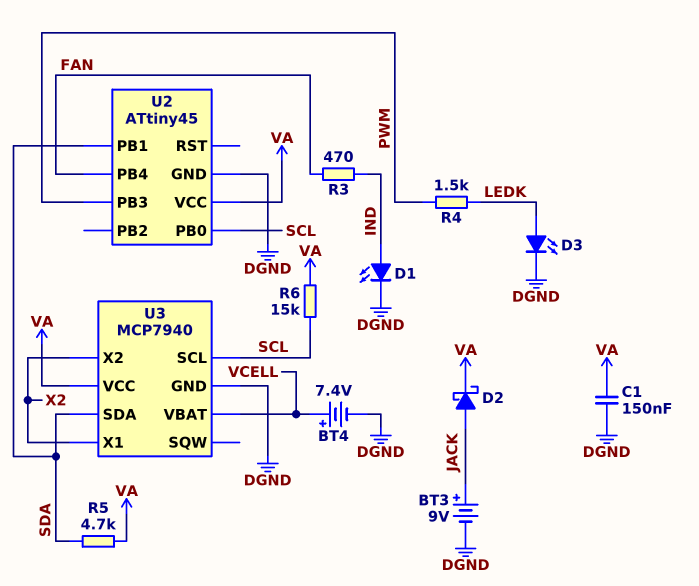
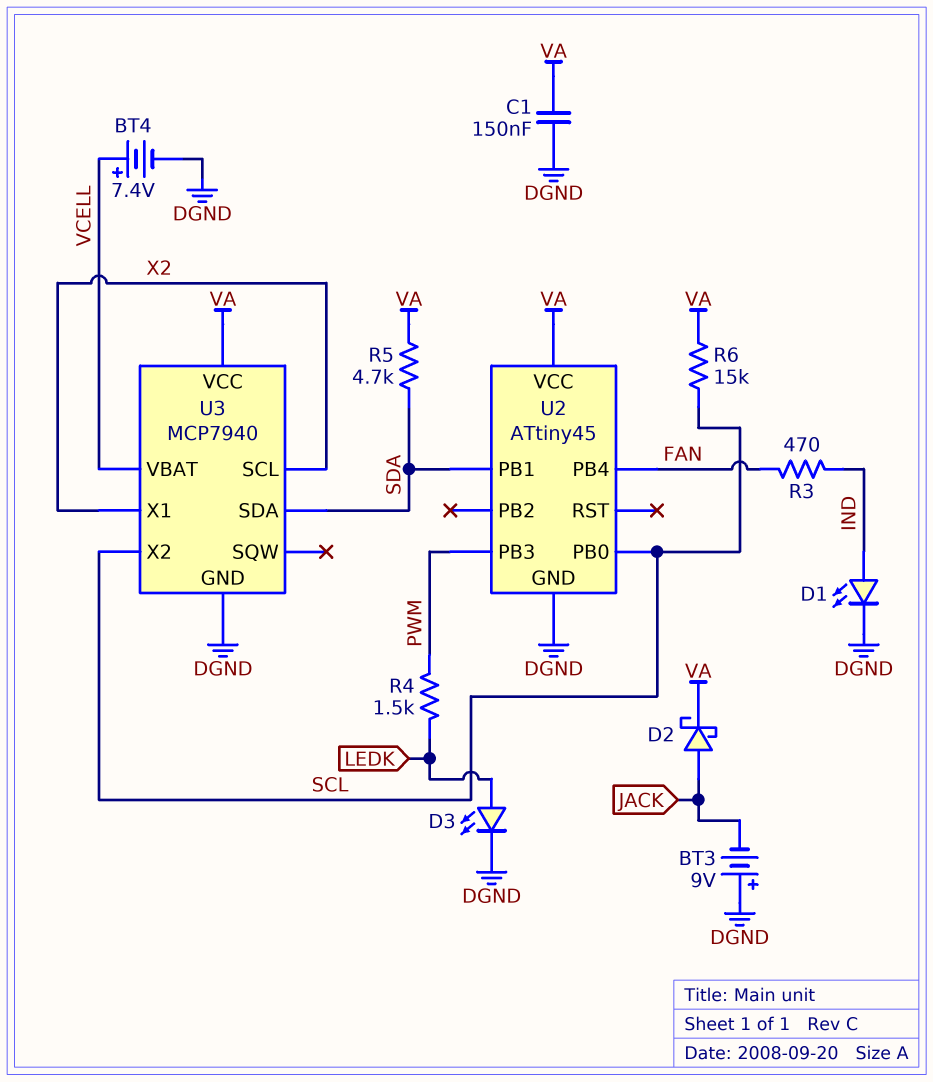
BT3: 9V (plus JACK, minus DGND) -> 9V (plus DGND, minus JACK)
U3 pin SCL: SCL -> X2
U3 pin X2: X2 -> SCL

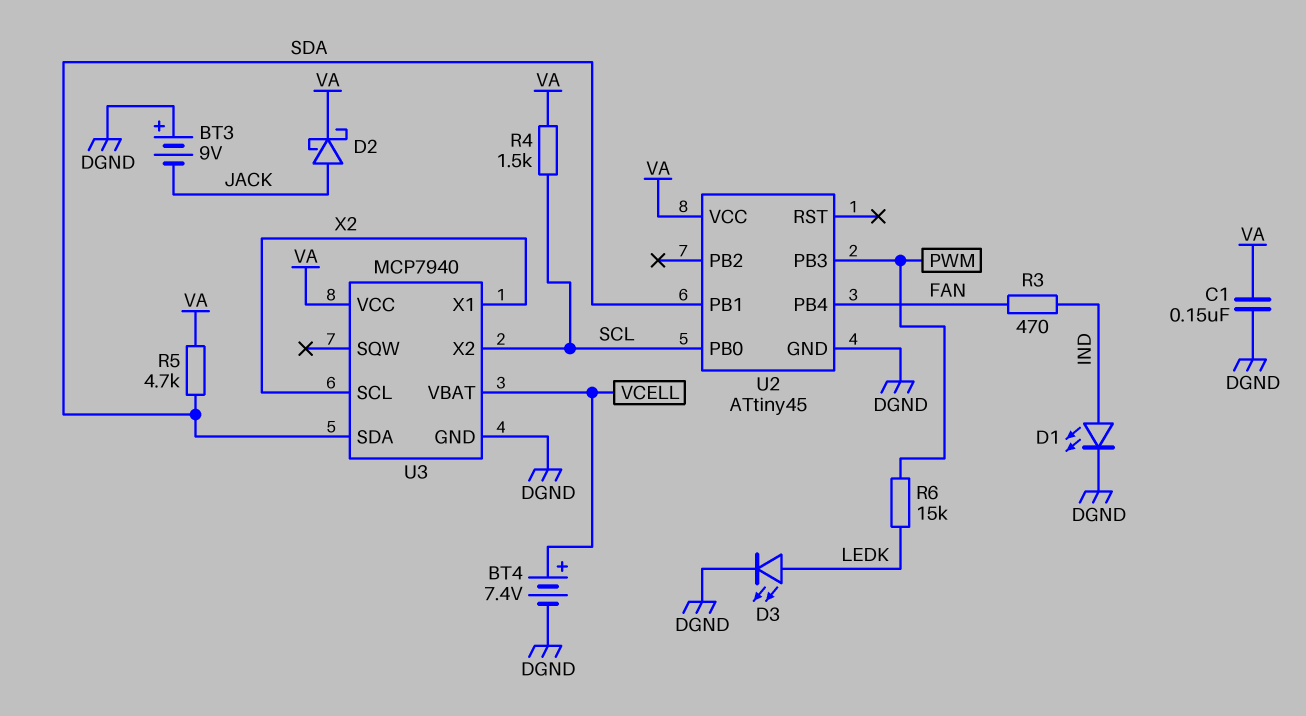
R4: 1.5k (LEDK, PWM) -> 1.5k (SCL, VA)
R6: 15k (SCL, VA) -> 15k (LEDK, PWM)

